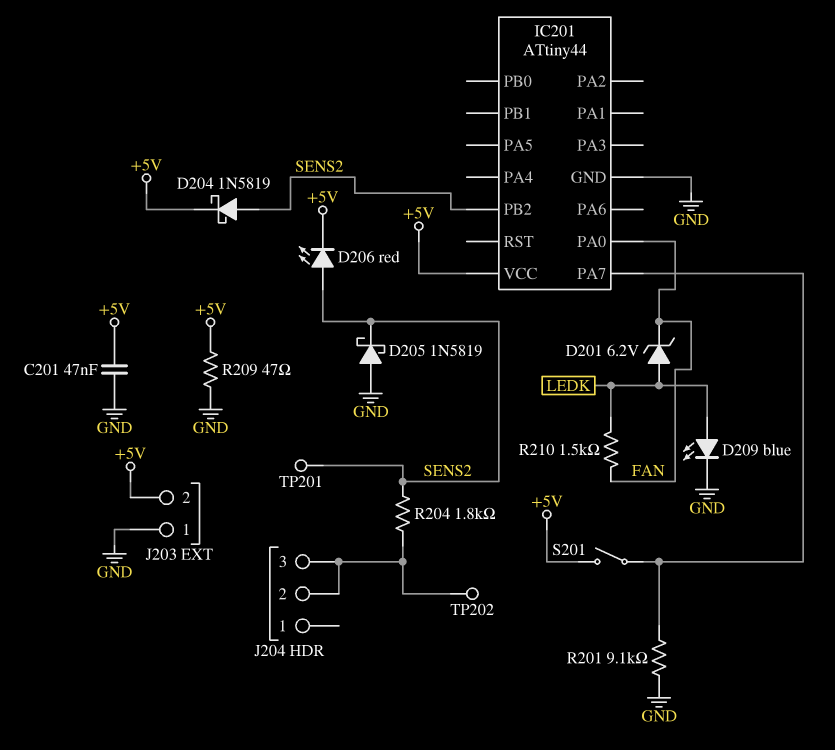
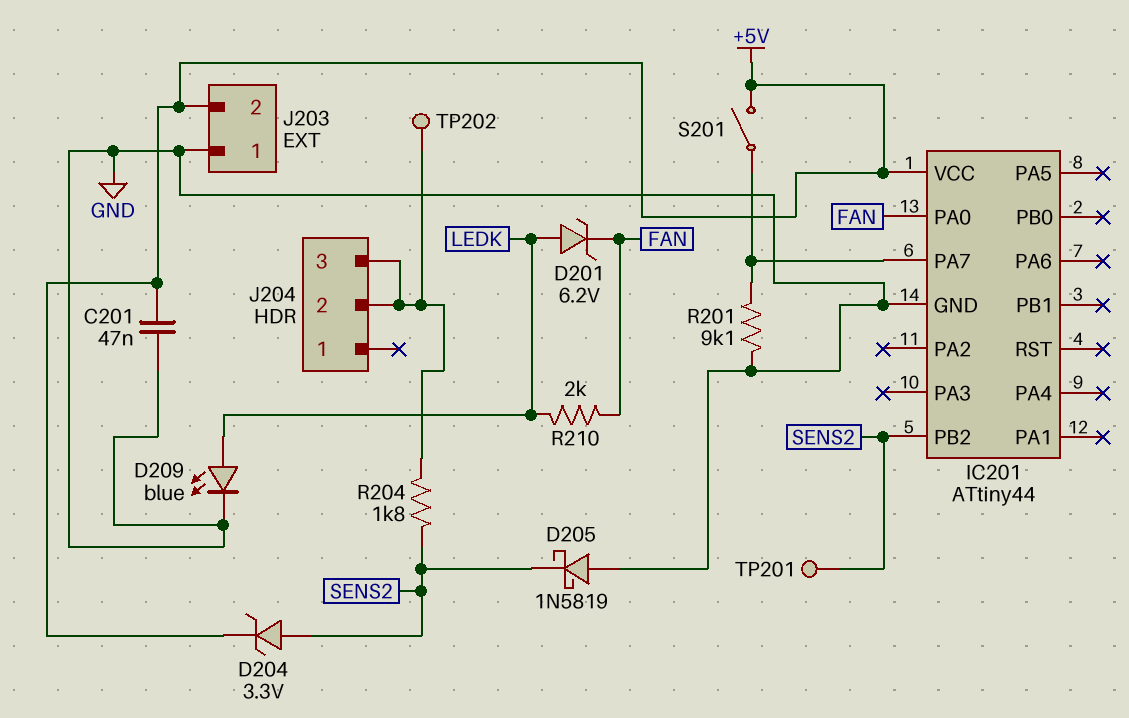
D204: schottky 1N5819 (A SENS2, K +5V) -> zener 3.3V (A SENS2, K +5V)
D206: LED red (A SENS2, K +5V) -> none
R209: 47 (+5V, GND) -> none
R210: 1.5k (FAN, LEDK) -> 2k (FAN, LEDK)

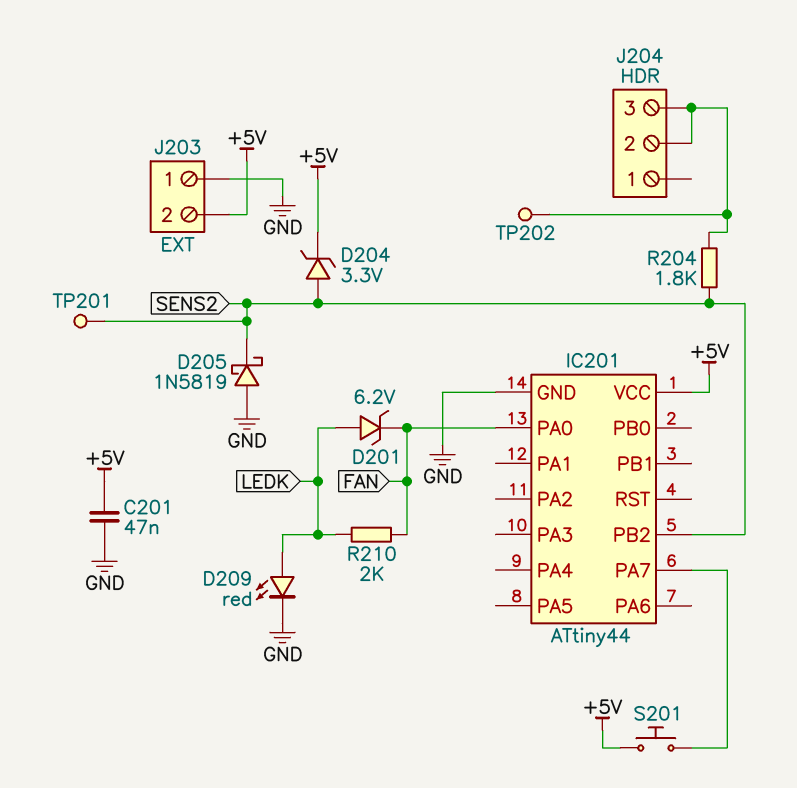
D209: LED blue (A LEDK, K GND) -> LED red (A LEDK, K GND)
R201: 9.1k (GND, IC201/PA7) -> none
S201: switch (+5V, IC201/PA7) -> button (+5V, IC201/PA7)

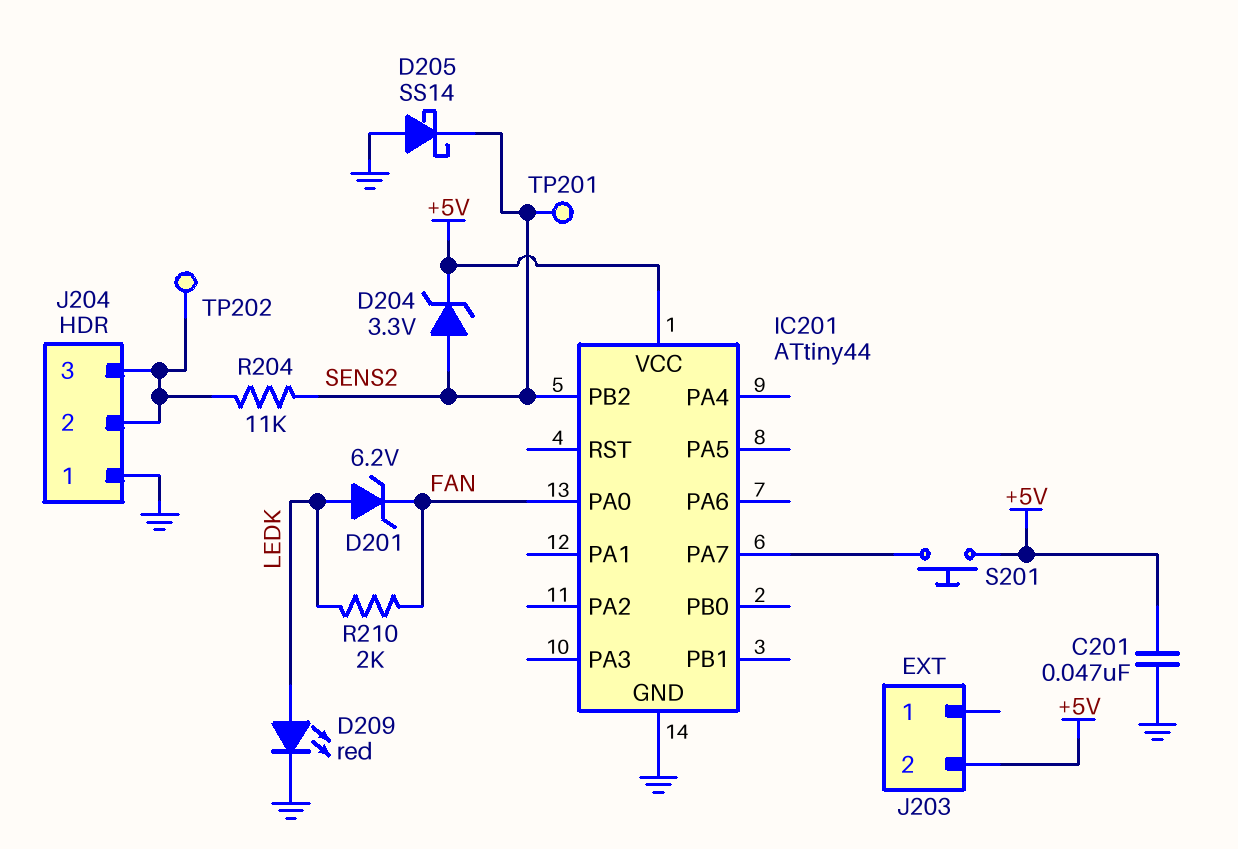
D205: schottky 1N5819 (A GND, K SENS2) -> schottky SS14 (A GND, K SENS2)
J203 pin 1: GND -> none
J204 pin 1: none -> GND
R204: 1.8k (J204/2, SENS2) -> 11k (J204/2, SENS2)

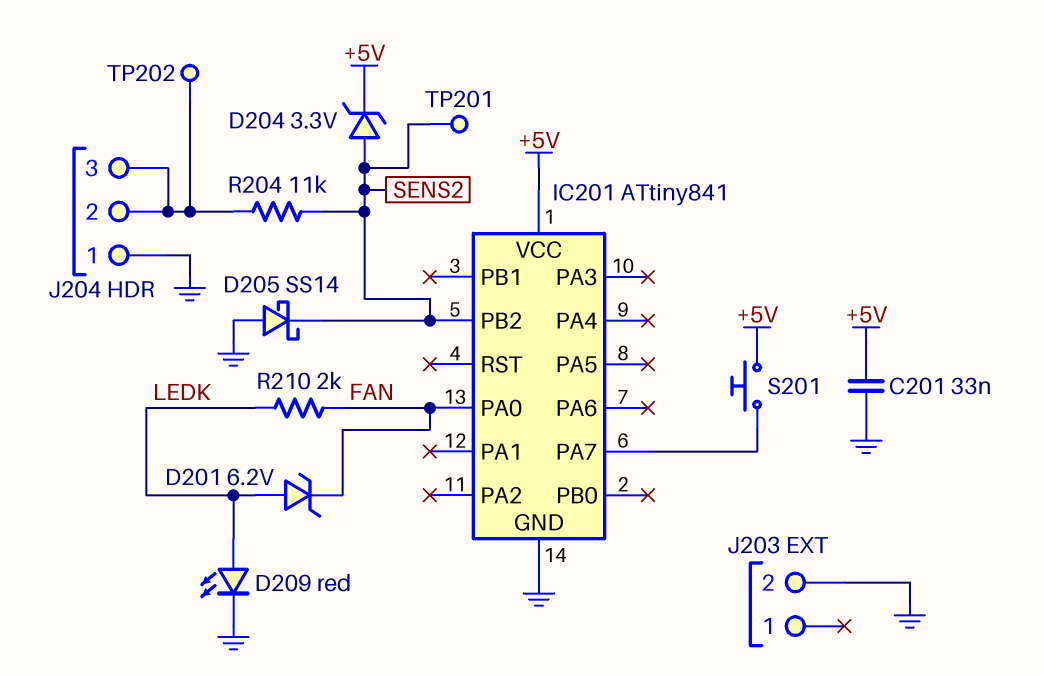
C201: 47nF (+5V, GND) -> 33nF (+5V, GND)
IC201: ATtiny44 -> ATtiny841
J203 pin 2: +5V -> GND

